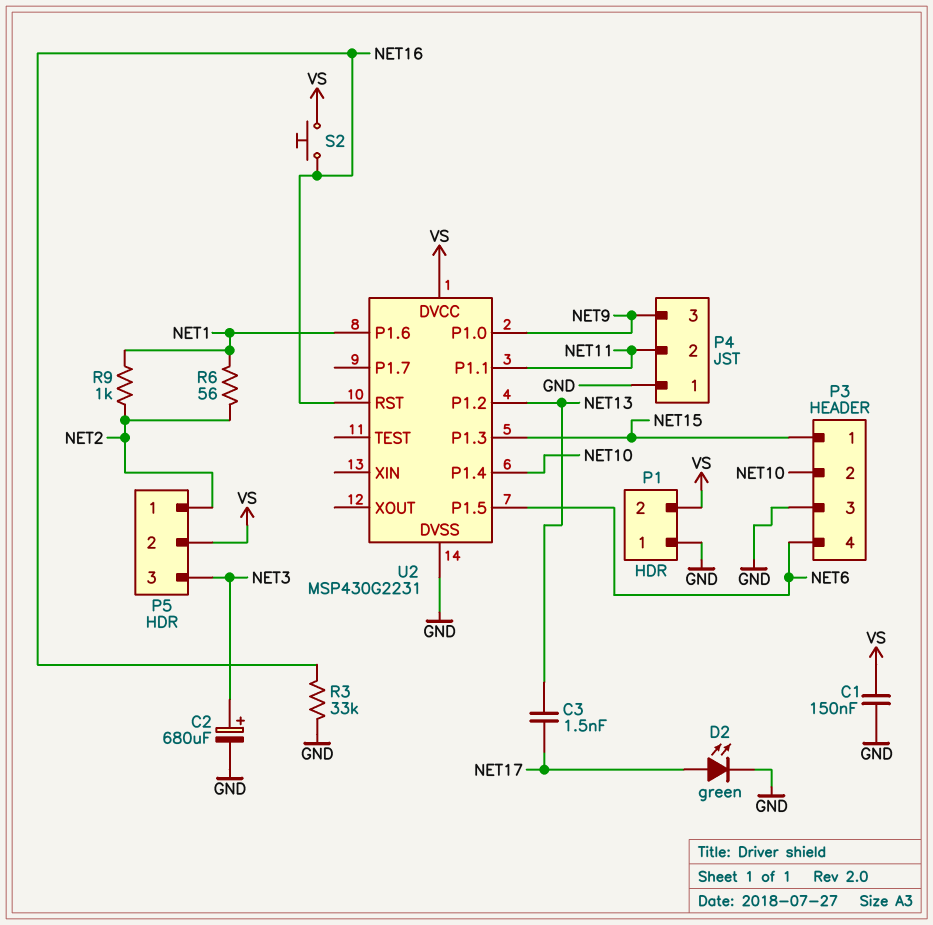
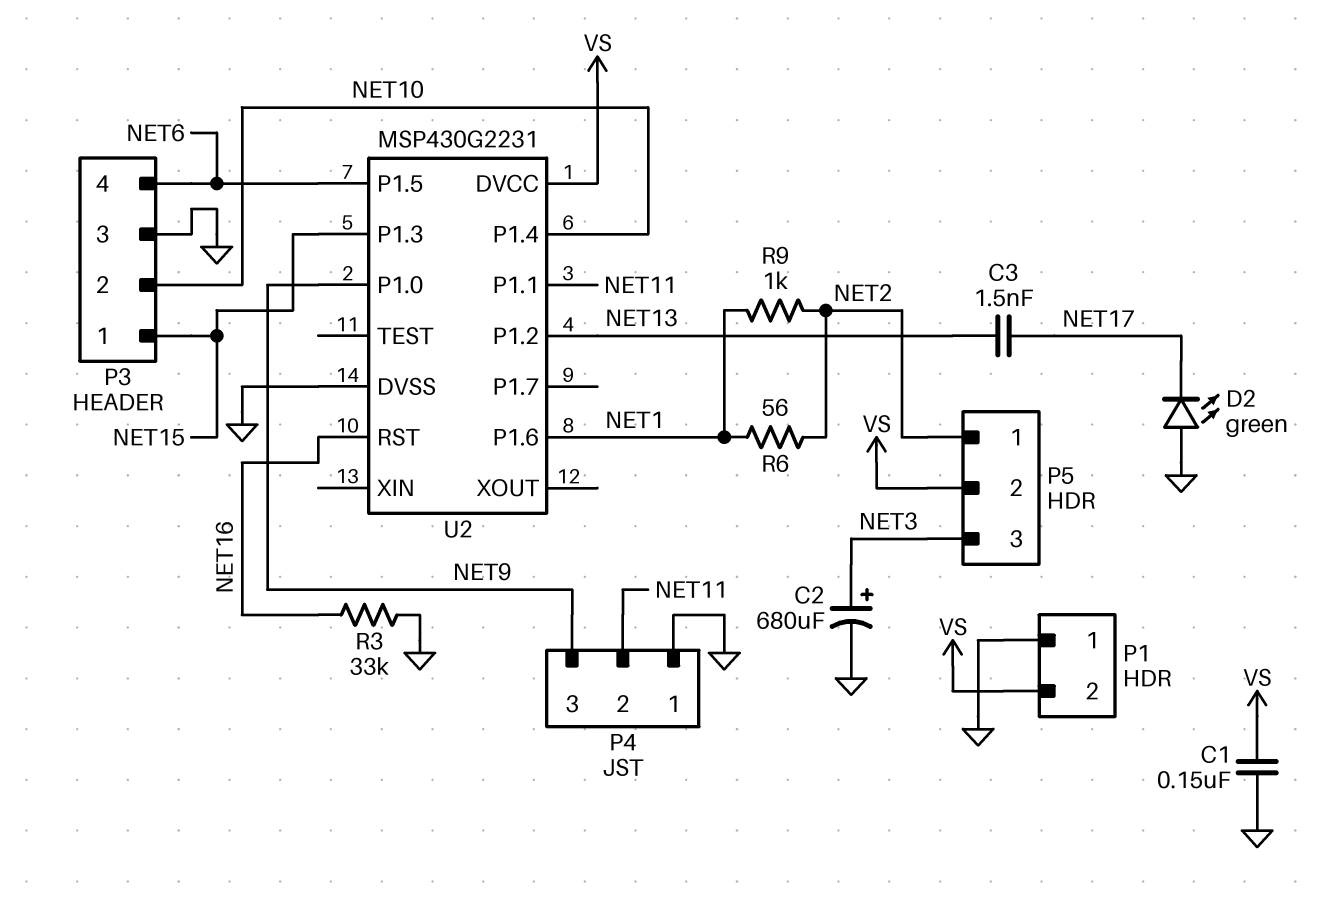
D2: LED green (A NET17, K GND) -> LED green (A GND, K NET17)
S2: button (NET16, VS) -> none

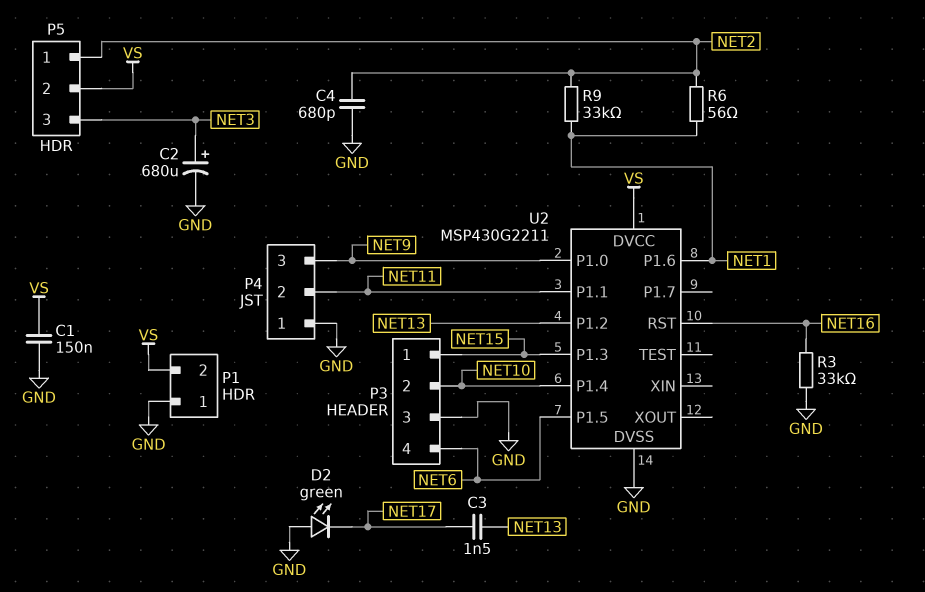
C4: none -> 680pF (GND, NET2)
R9: 1k (NET1, NET2) -> 33k (NET1, NET2)
U2: MSP430G2231 -> MSP430G2211

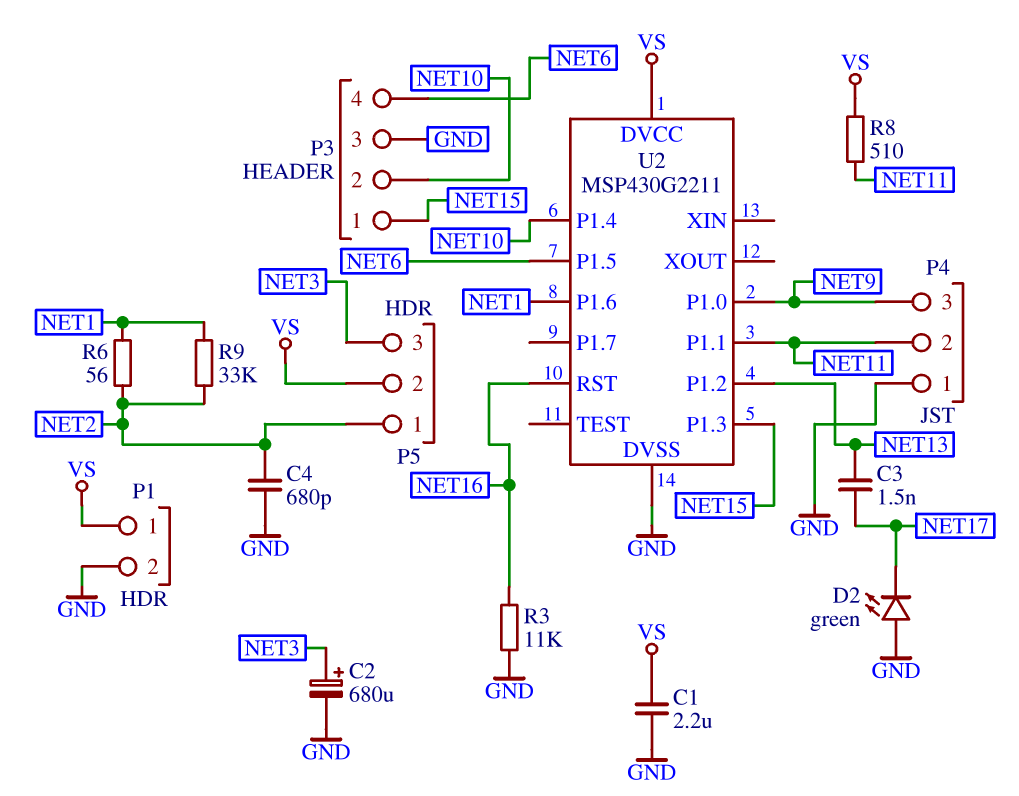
C1: 150nF (GND, VS) -> 2.2uF (GND, VS)
P1 pin 1: GND -> VS
P1 pin 2: VS -> GND
R3: 33k (GND, NET16) -> 11k (GND, NET16)
R8: none -> 510 (NET11, VS)

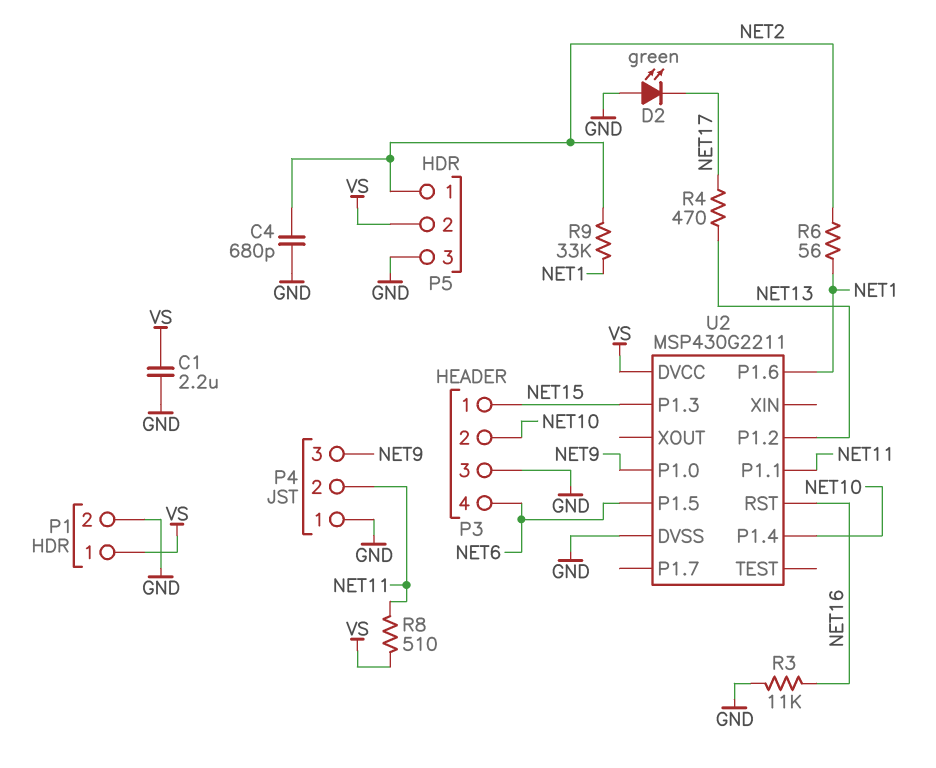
C2: 680uF (plus NET3, minus GND) -> none
C3: 1.5nF (NET13, NET17) -> none
P5 pin 3: NET3 -> GND
R4: none -> 470 (NET13, NET17)

